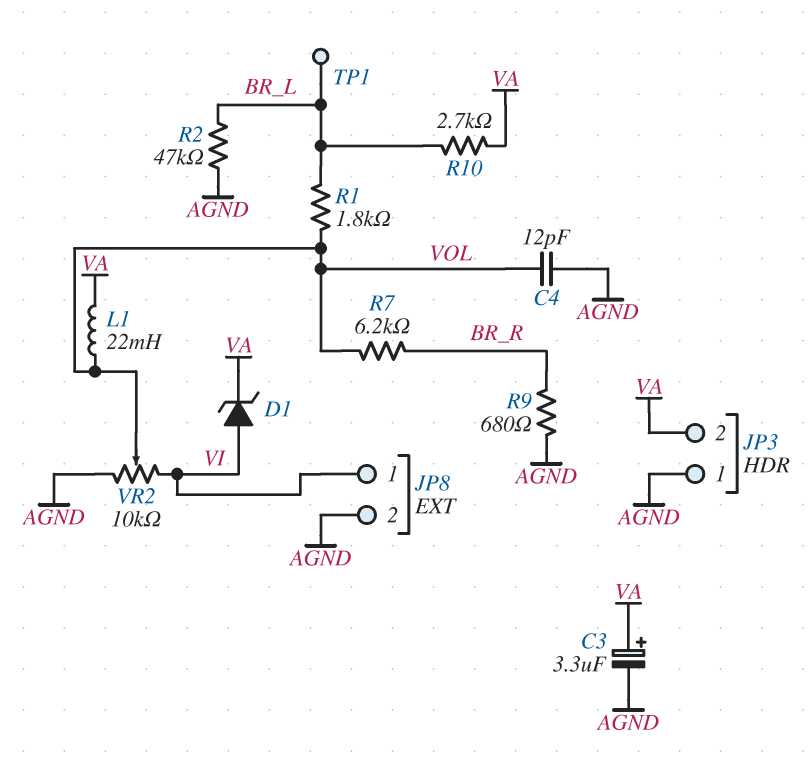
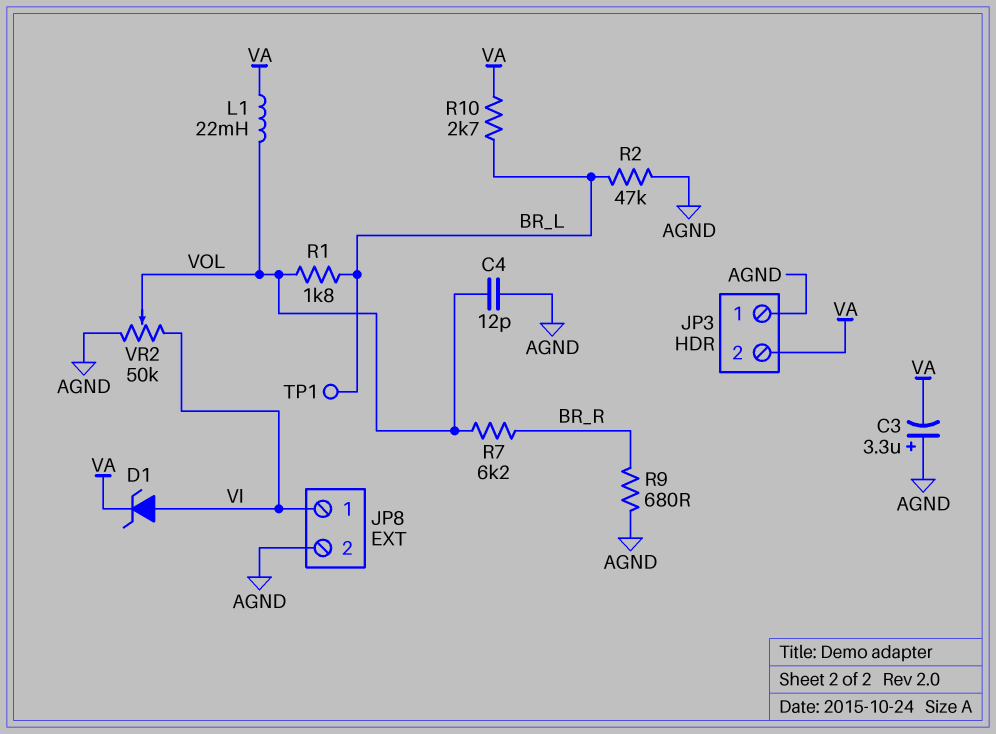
C3: 3.3uF (plus VA, minus AGND) -> 3.3uF (plus AGND, minus VA)
VR2: 10k (AGND, VI, wiper VOL) -> 50k (AGND, VI, wiper VOL)

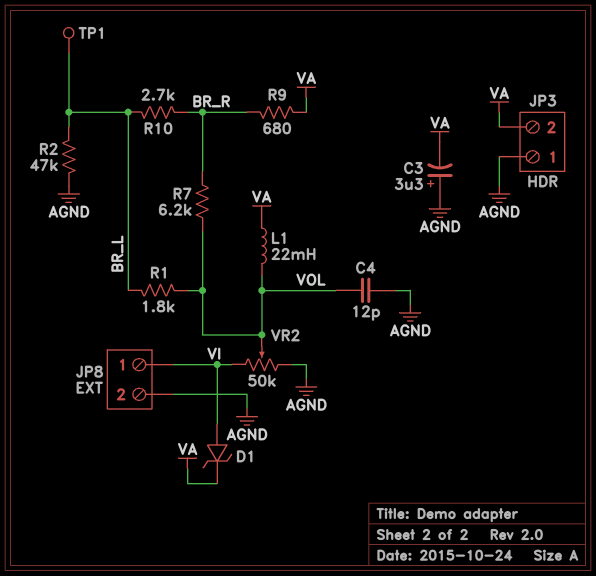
R9: 680 (AGND, BR_R) -> 680 (BR_R, VA)
R10: 2.7k (BR_L, VA) -> 2.7k (BR_L, BR_R)

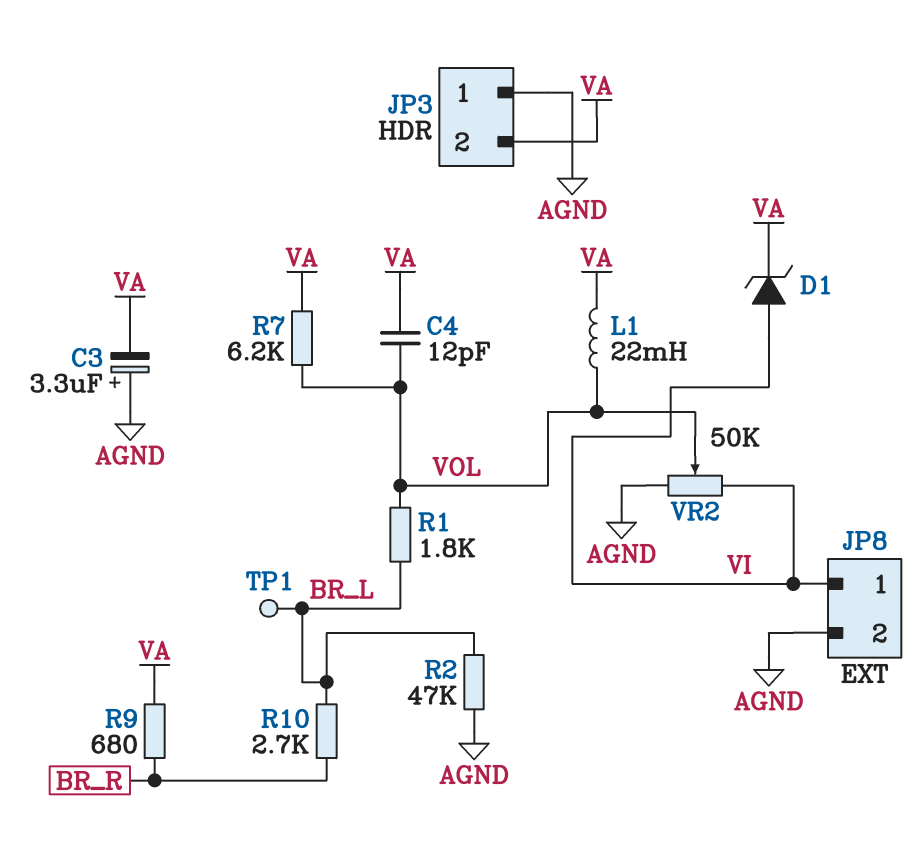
C4: 12pF (AGND, VOL) -> 12pF (VA, VOL)
R7: 6.2k (BR_R, VOL) -> 6.2k (VA, VOL)

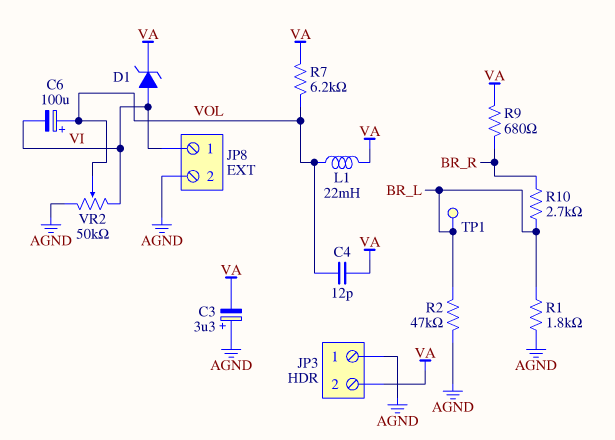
C6: none -> 100uF (plus VOL, minus VI)
R1: 1.8k (BR_L, VOL) -> 1.8k (AGND, BR_L)

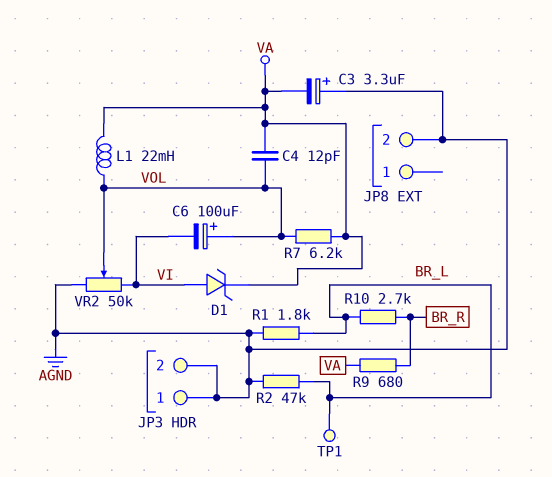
JP3 pin 2: VA -> AGND
JP8 pin 1: VI -> none

